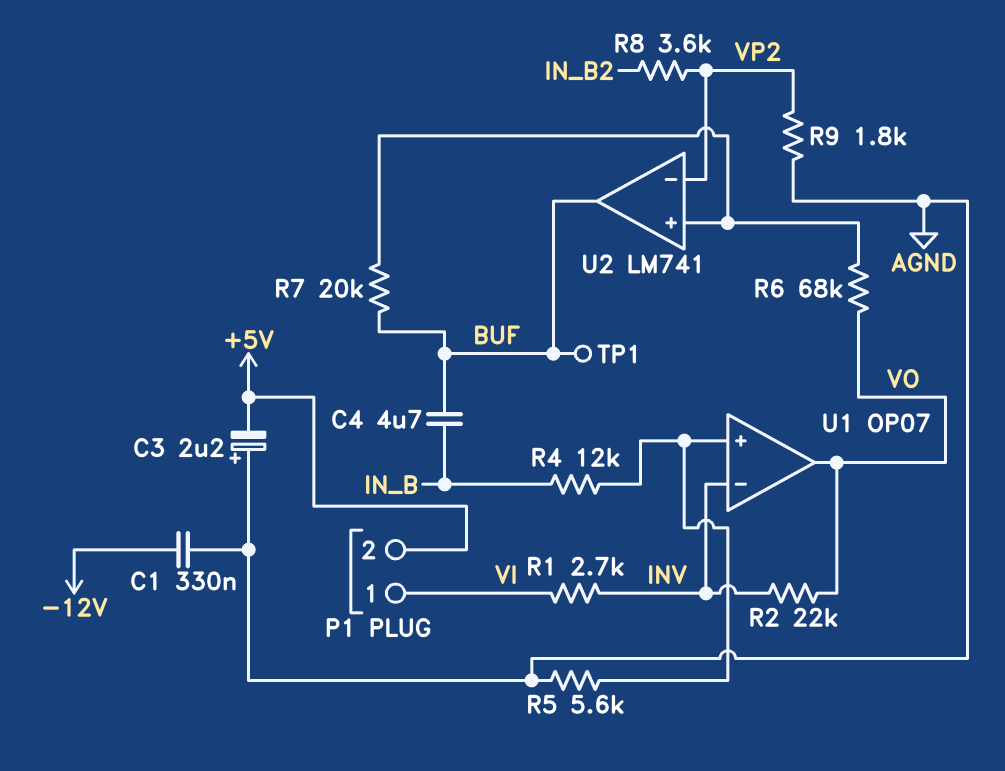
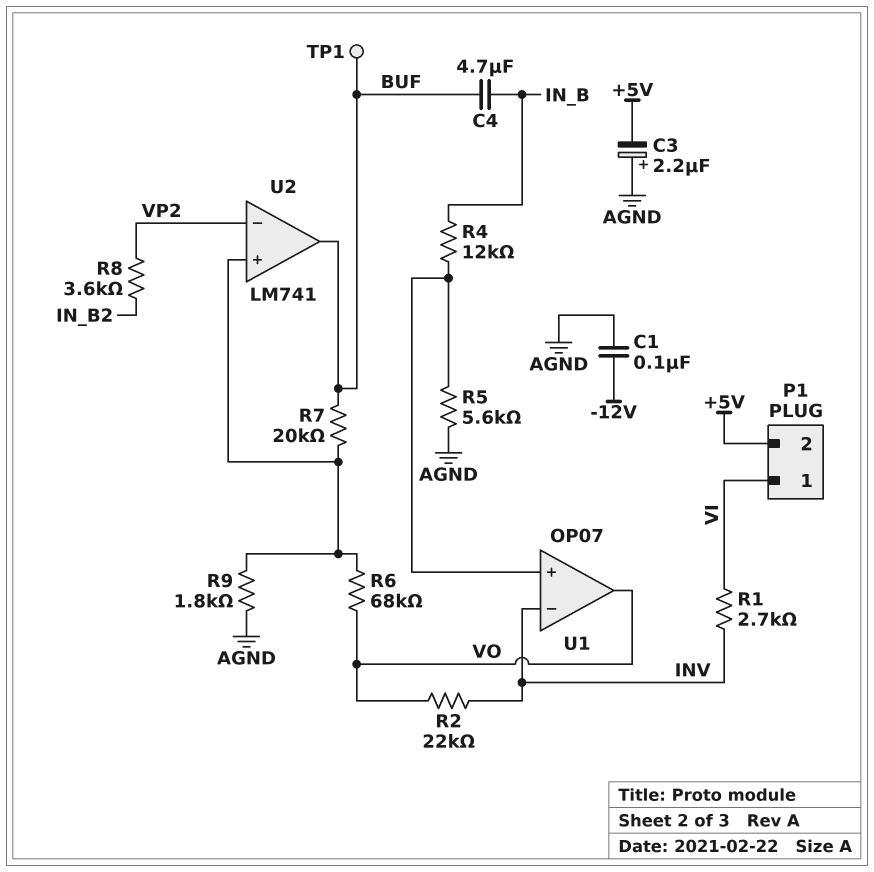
C1: 330nF (-12V, AGND) -> 100nF (-12V, AGND)
R9: 1.8k (AGND, VP2) -> 1.8k (AGND, U2/in+)

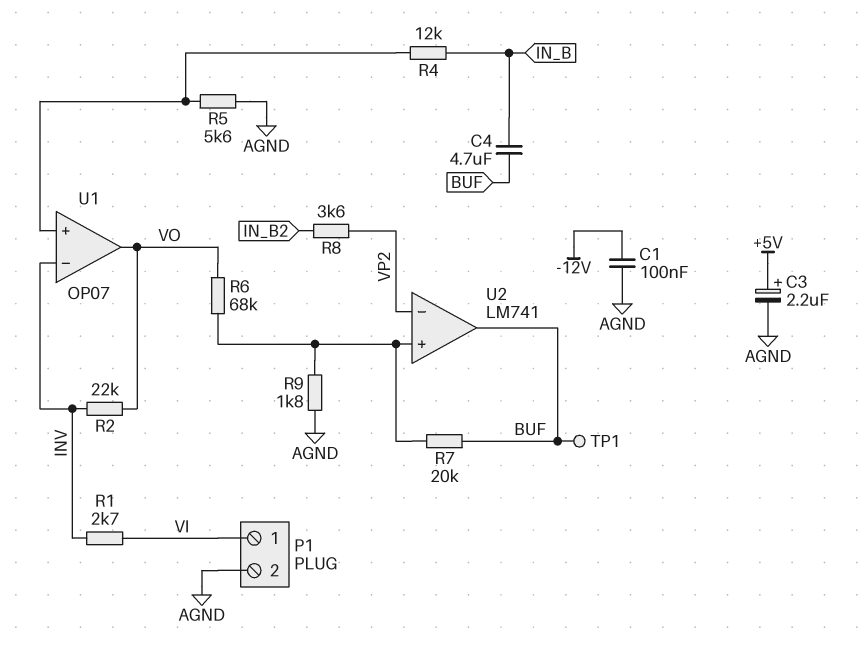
C3: 2.2uF (plus AGND, minus +5V) -> 2.2uF (plus +5V, minus AGND)
P1 pin 2: +5V -> AGND

